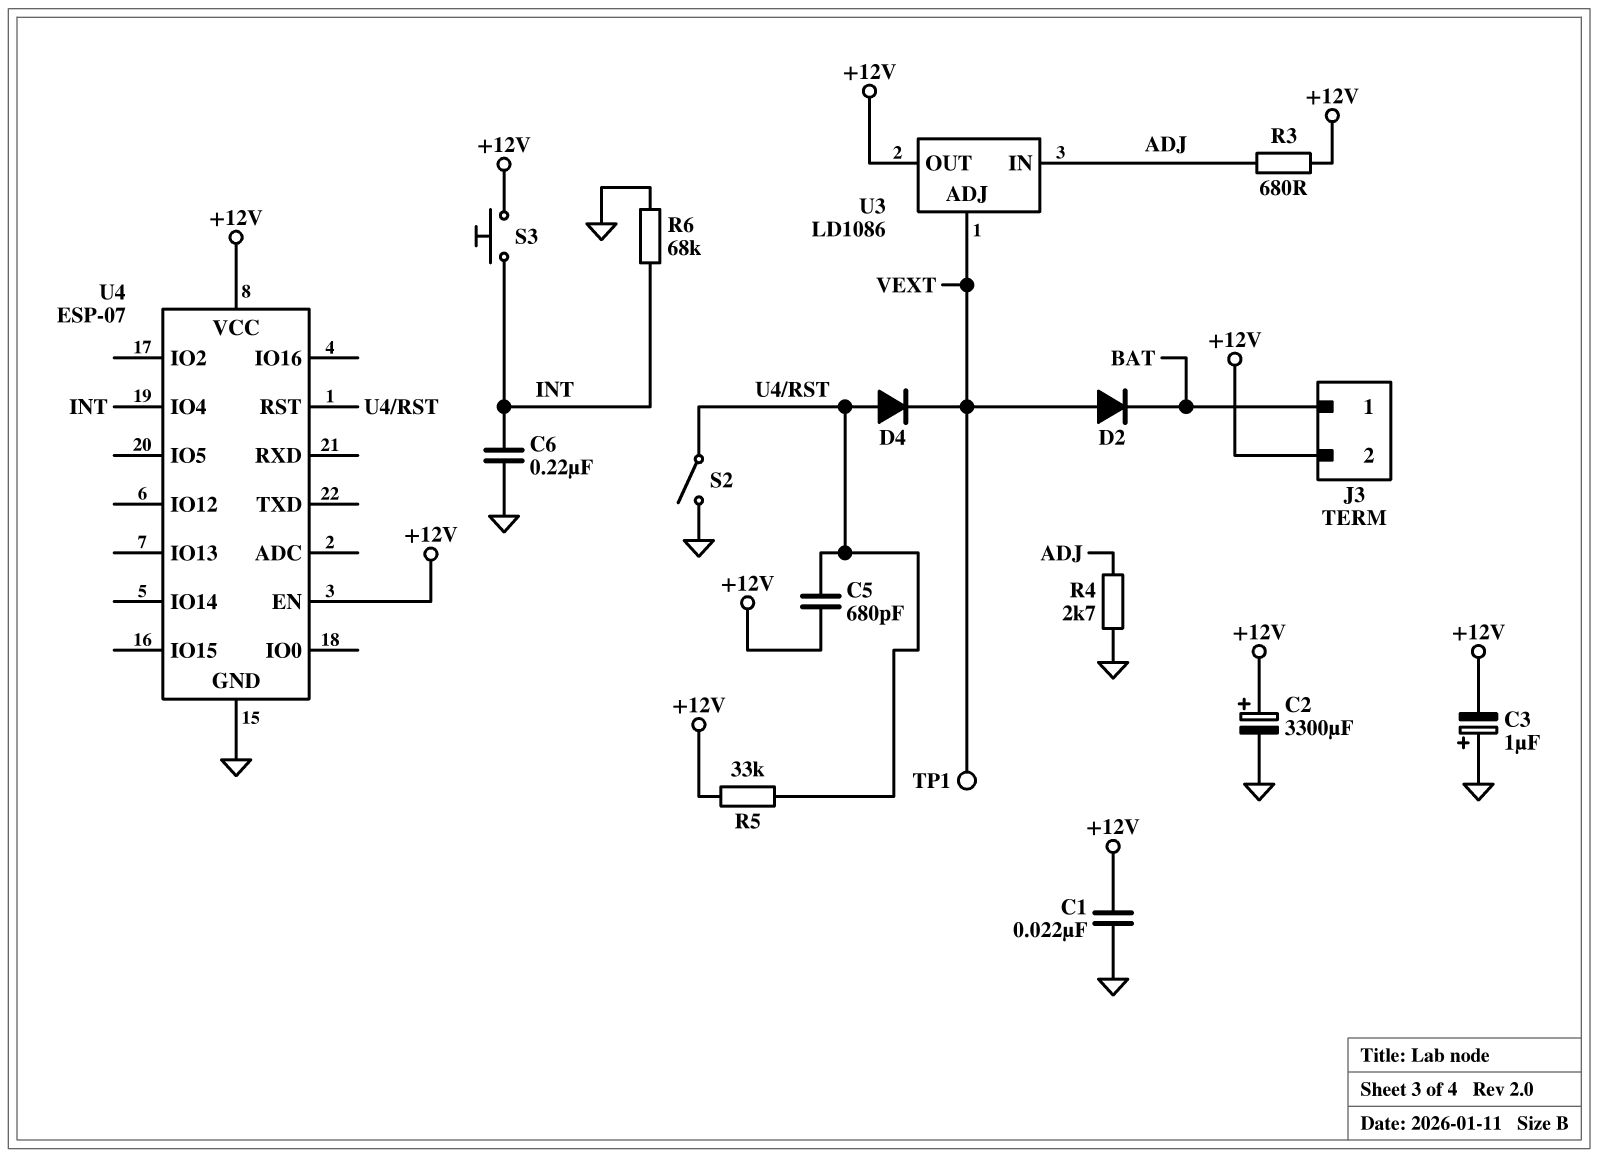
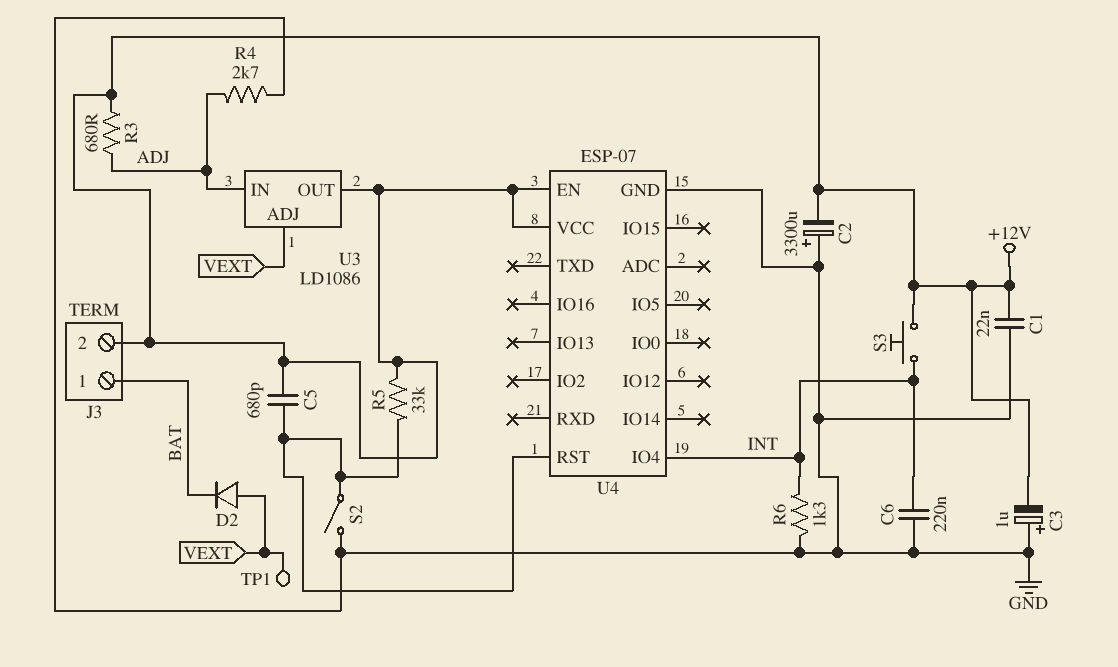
C2: 3300uF (plus +12V, minus GND) -> 3300uF (plus GND, minus +12V)
D4: diode (A U4/RST, K VEXT) -> none
R6: 68k (GND, INT) -> 1.3k (GND, INT)

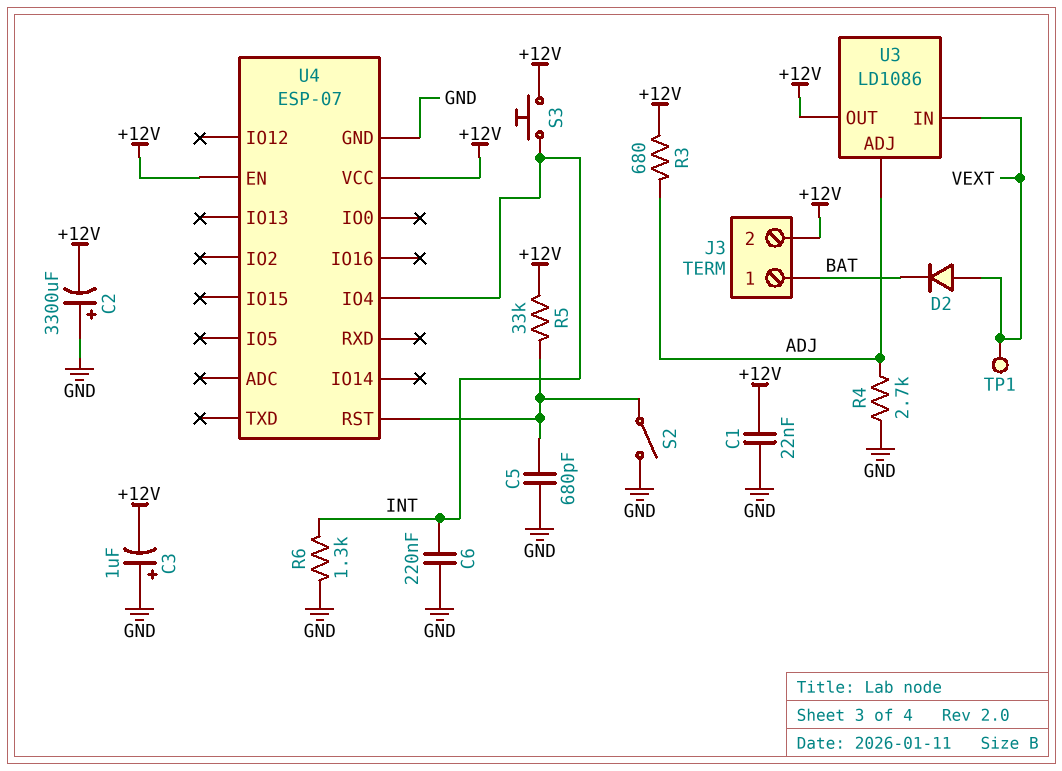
C5: 680pF (+12V, U4/RST) -> 680pF (GND, U4/RST)
U3 pin ADJ: VEXT -> ADJ
U3 pin IN: ADJ -> VEXT

